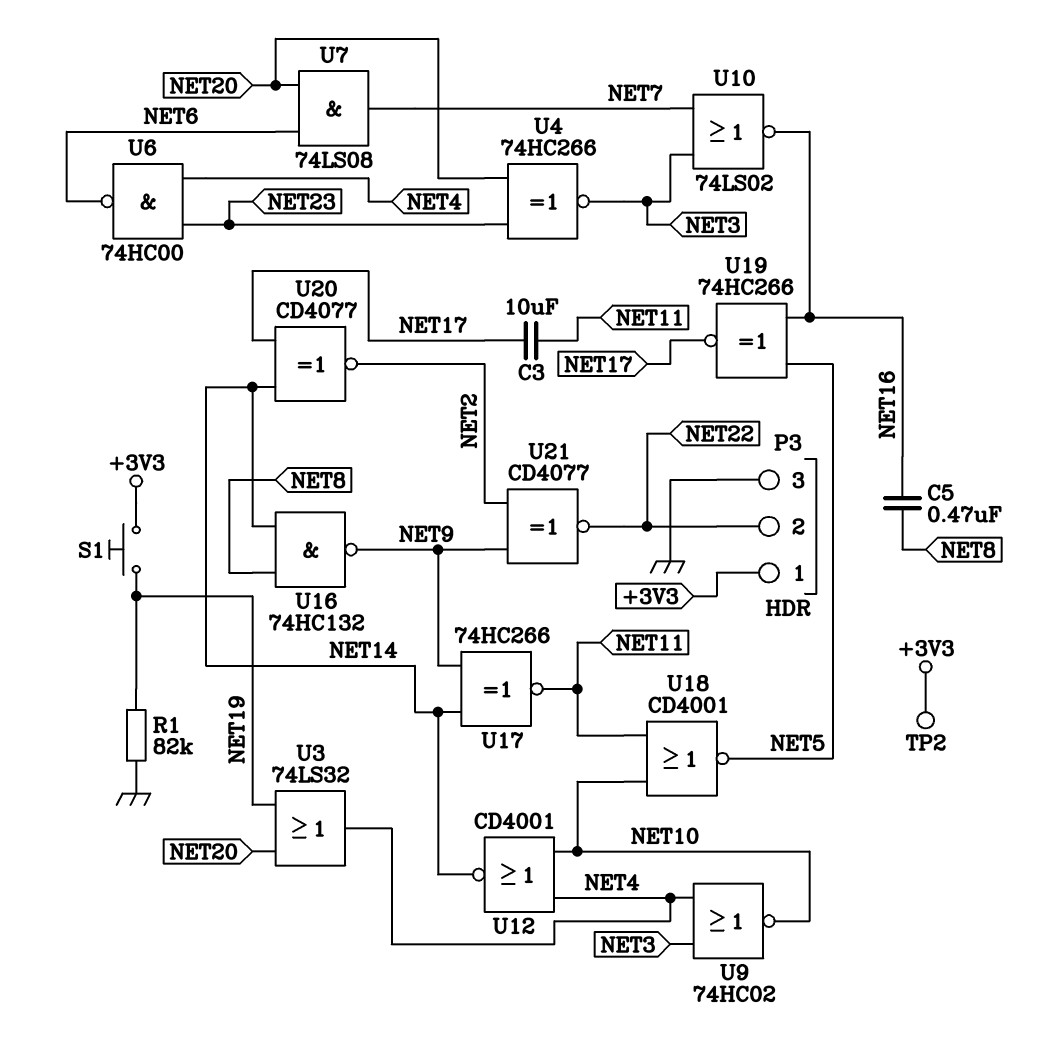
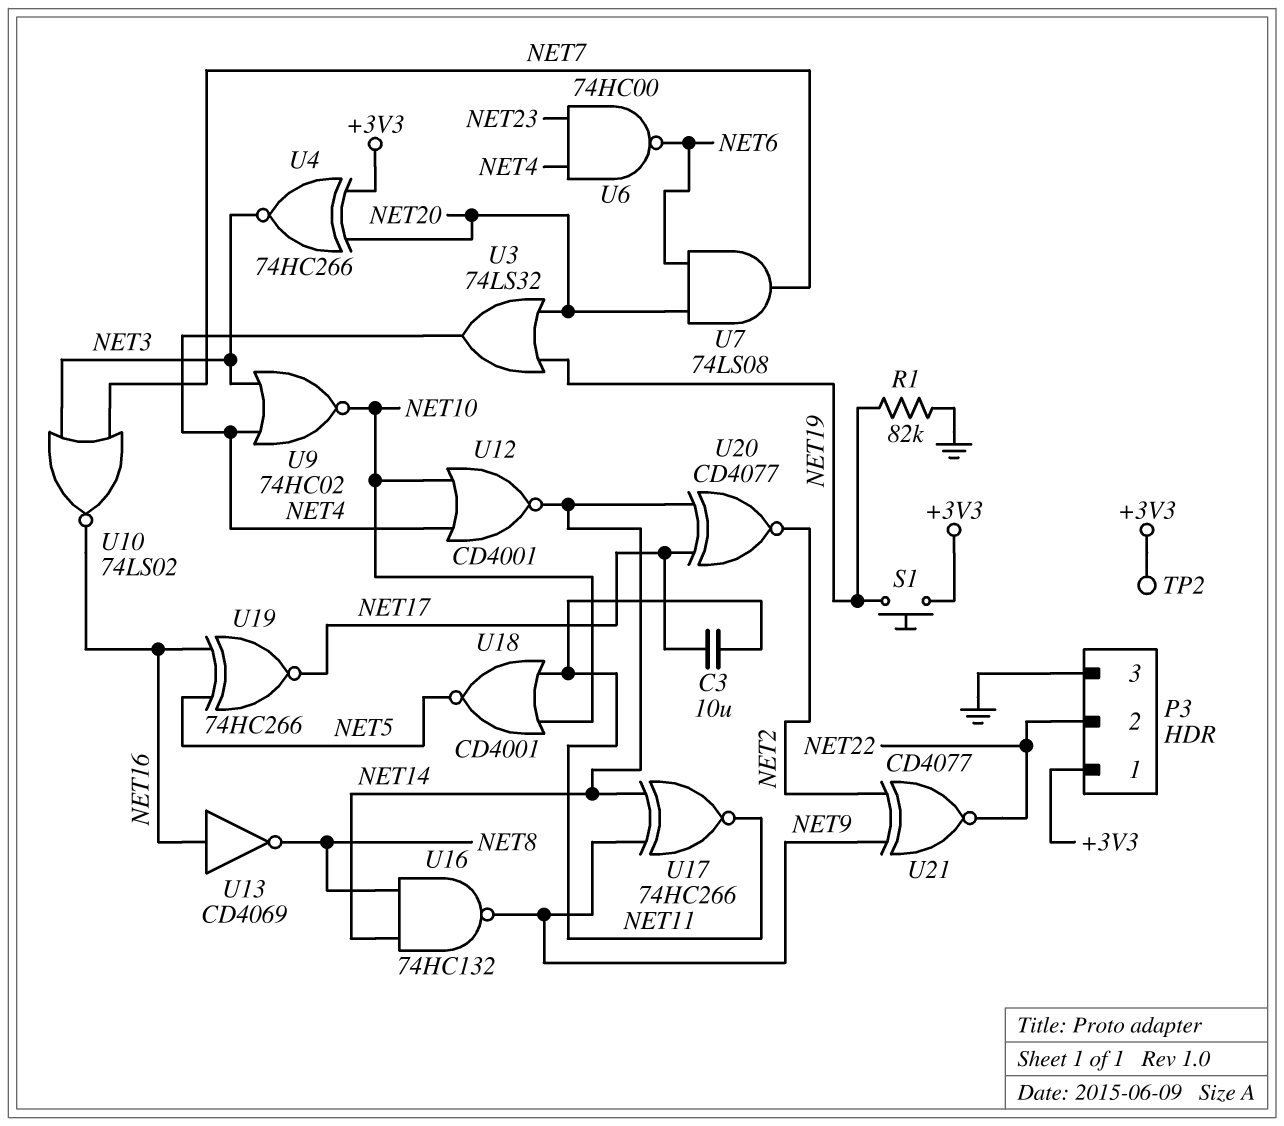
C5: 470nF (NET8, NET16) -> none
U4: XNOR 74HC266 (in NET20, in NET23, out NET3) -> XNOR 74HC266 (in +3V3, in NET20, out NET3)
U13: none -> NOT CD4069 (in NET16, out NET8)

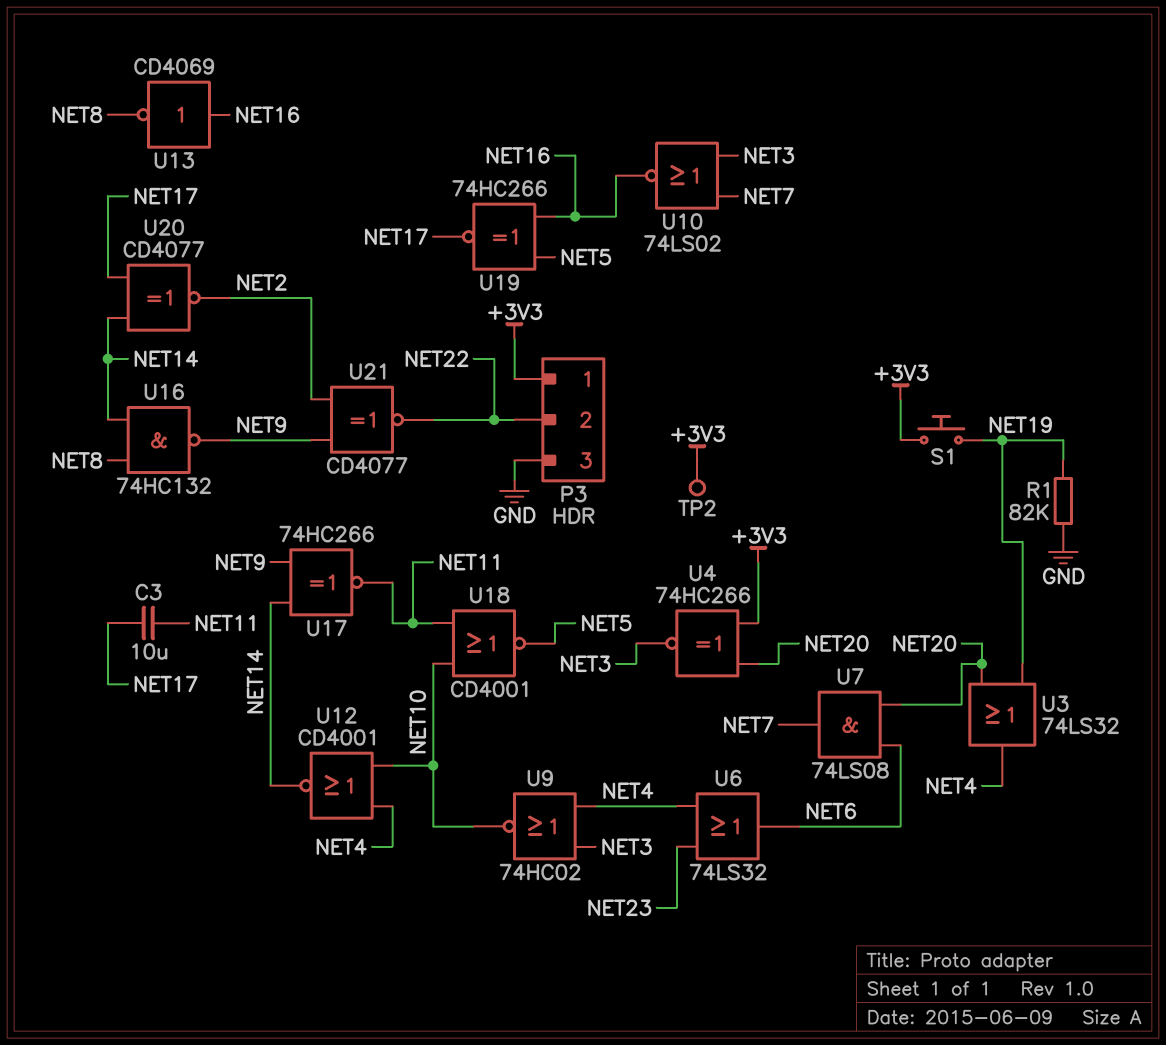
U6: NAND 74HC00 (in NET4, in NET23, out NET6) -> OR 74LS32 (in NET4, in NET23, out NET6)

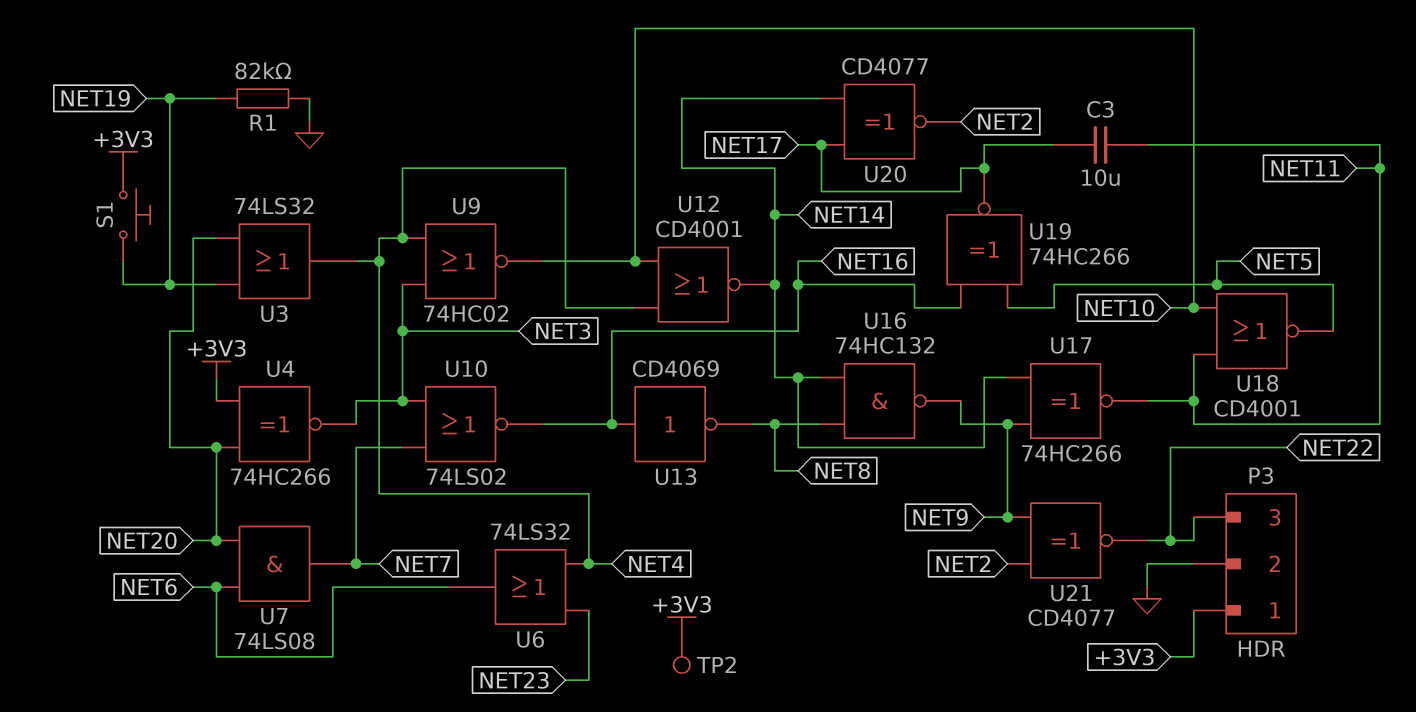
P3 pin 2: NET22 -> GND
P3 pin 3: GND -> NET22

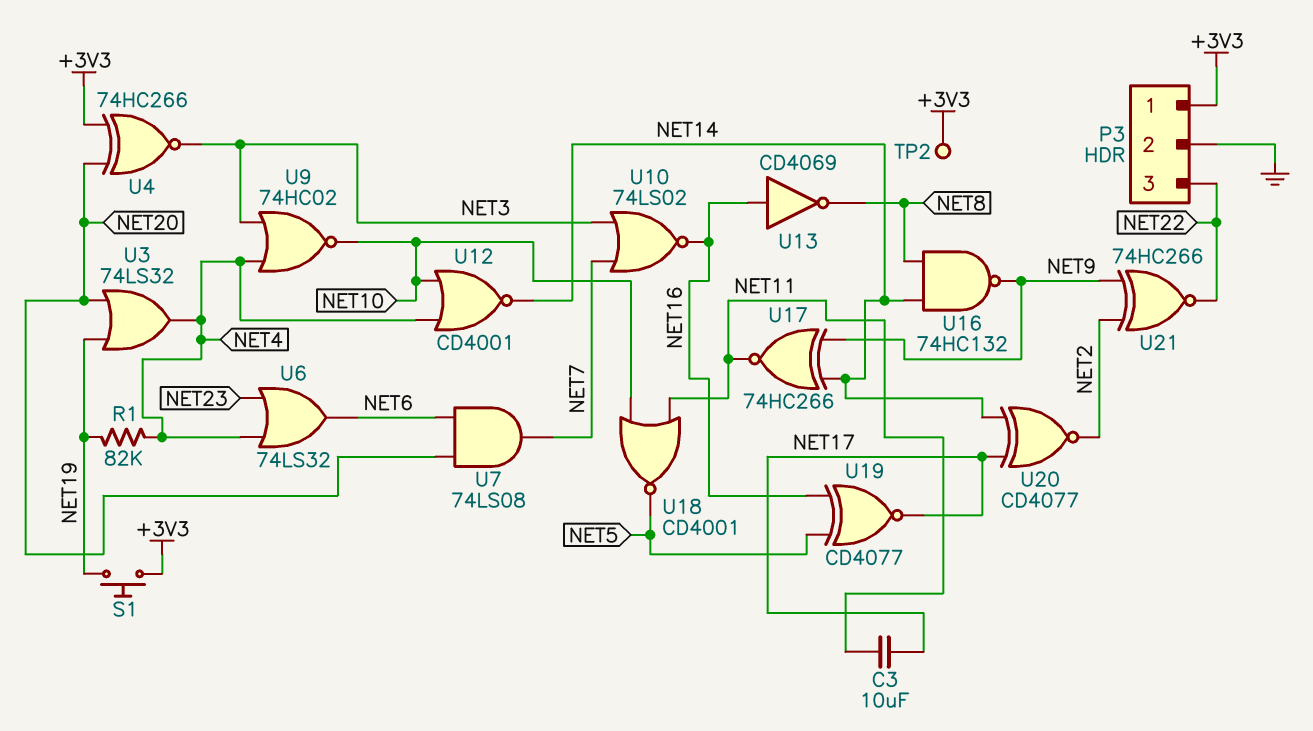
R1: 82k (GND, NET19) -> 82k (NET4, NET19)
U19: XNOR 74HC266 (in NET5, in NET16, out NET17) -> XNOR CD4077 (in NET5, in NET16, out NET17)
U21: XNOR CD4077 (in NET2, in NET9, out NET22) -> XNOR 74HC266 (in NET2, in NET9, out NET22)

